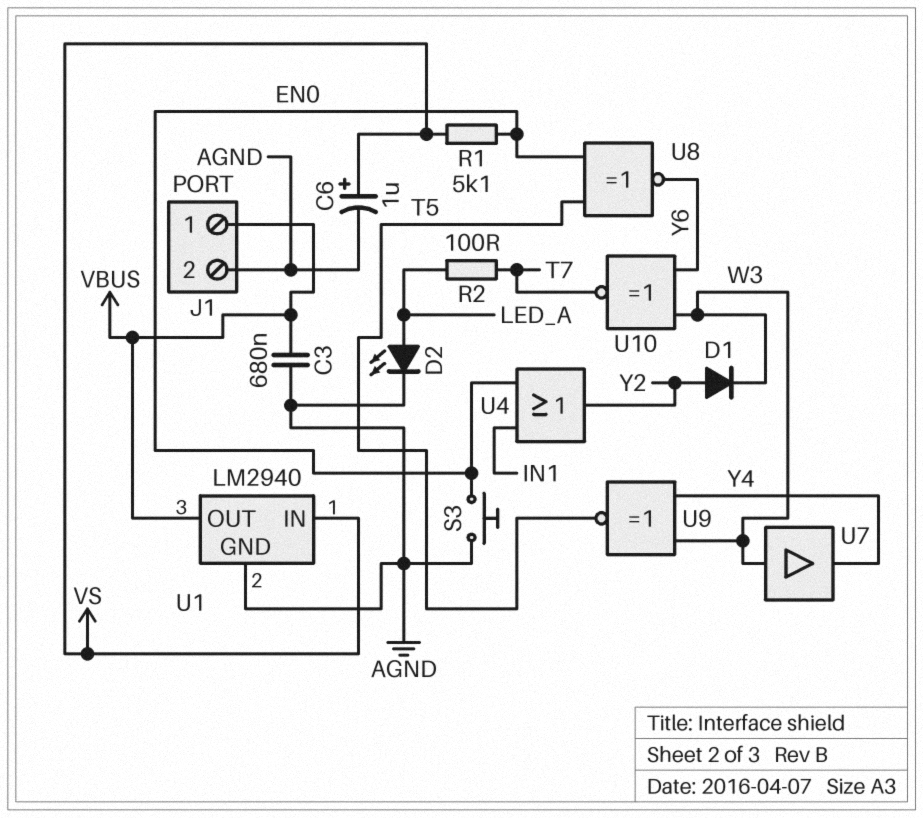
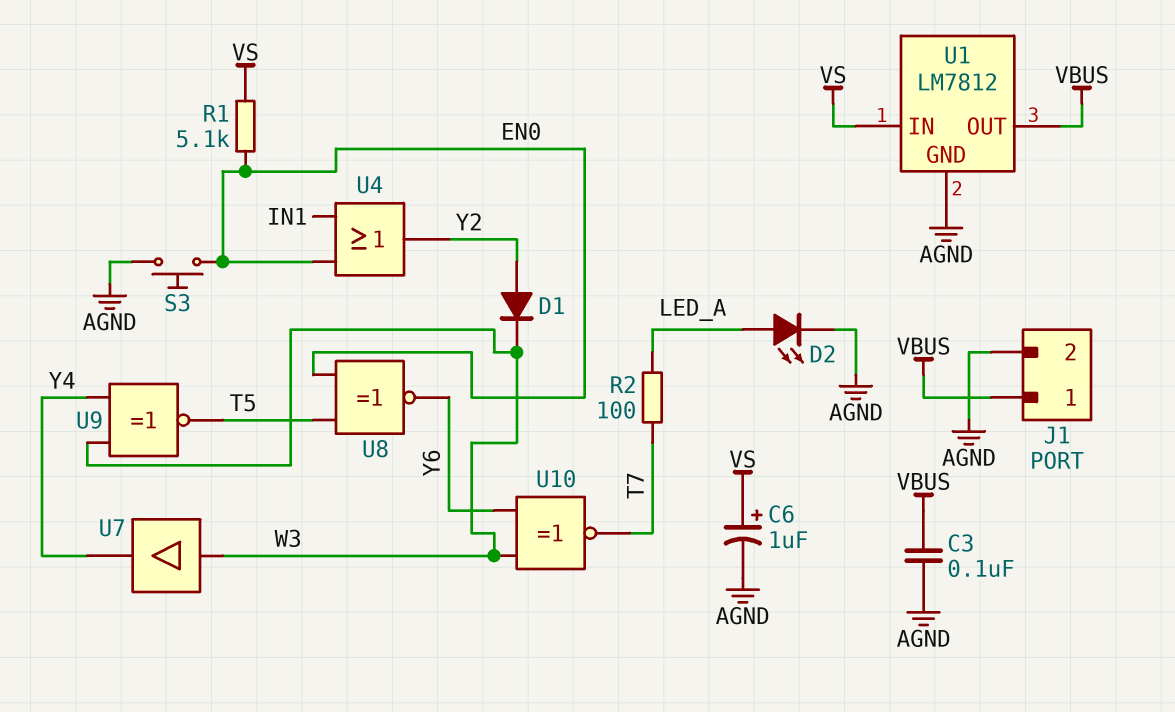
C3: 680nF (AGND, VBUS) -> 100nF (AGND, VBUS)
U1: LM2940 -> LM7812

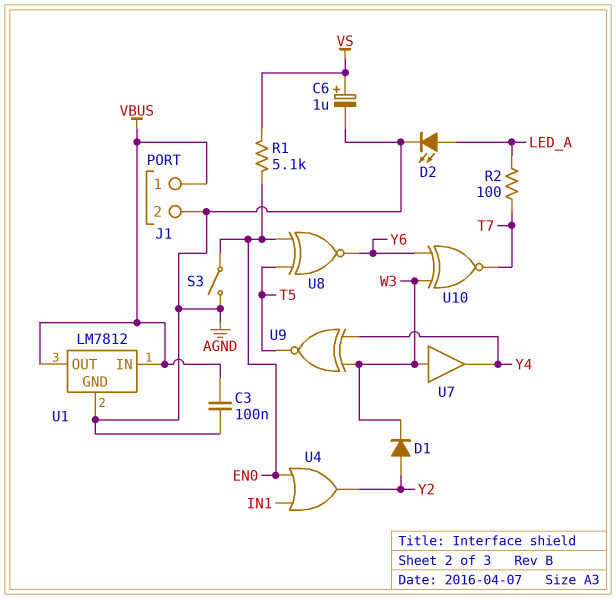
S3: button (AGND, EN0) -> switch (AGND, EN0)
U1 pin IN: VS -> VBUS

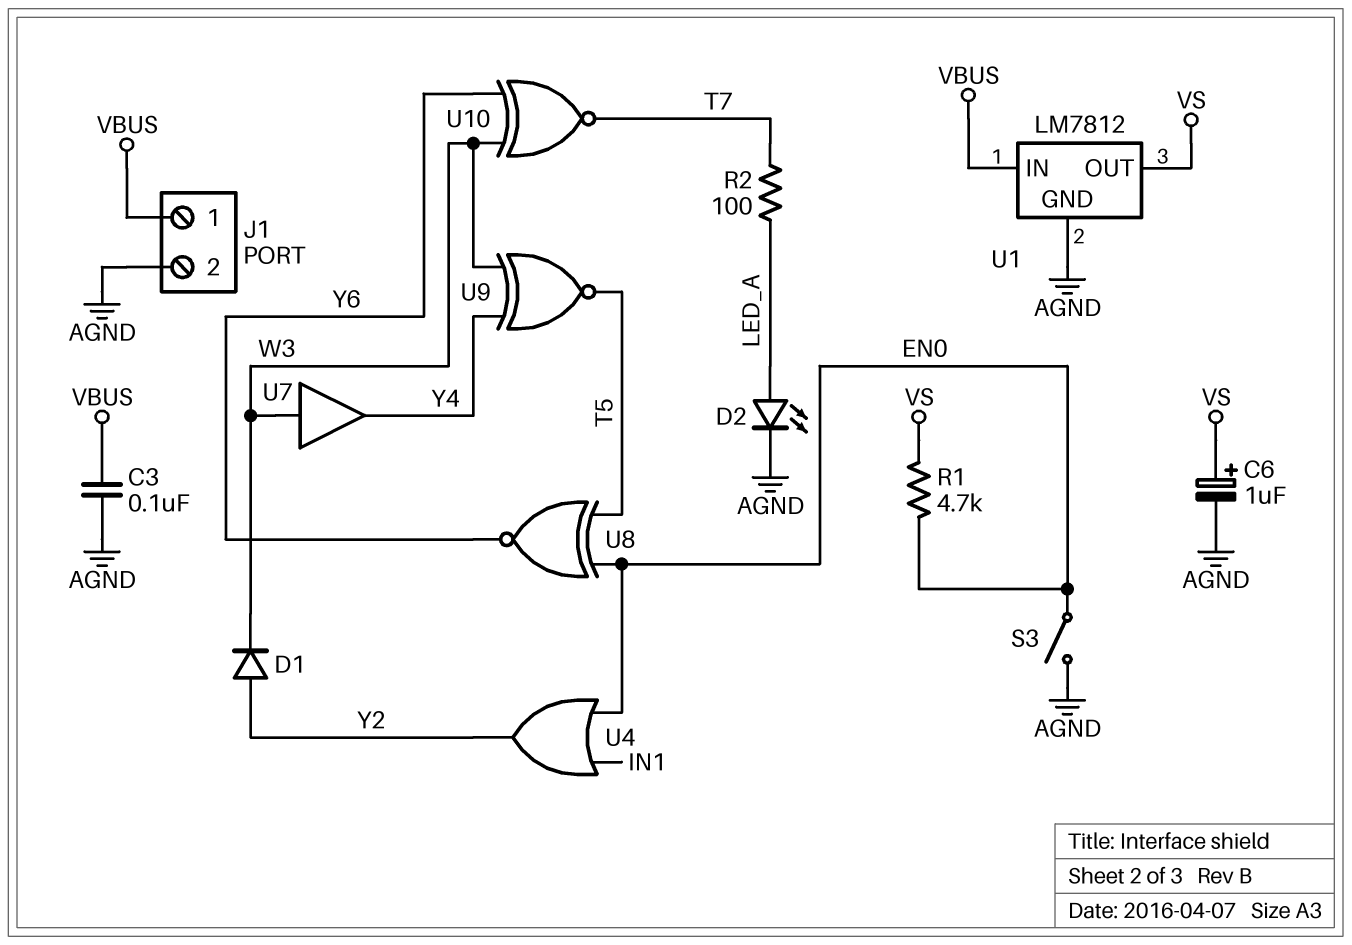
R1: 5.1k (EN0, VS) -> 4.7k (EN0, VS)
U1 pin OUT: VBUS -> VS

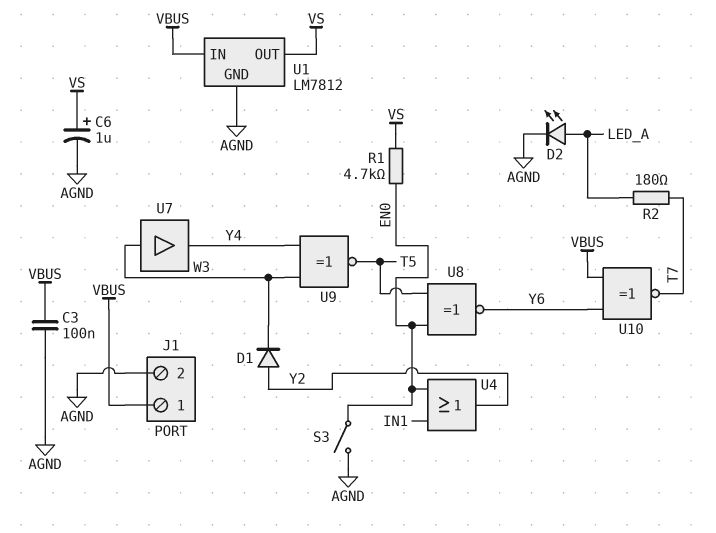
R2: 100 (LED_A, T7) -> 180 (LED_A, T7)
U10: XNOR (in W3, in Y6, out T7) -> XNOR (in VBUS, in Y6, out T7)

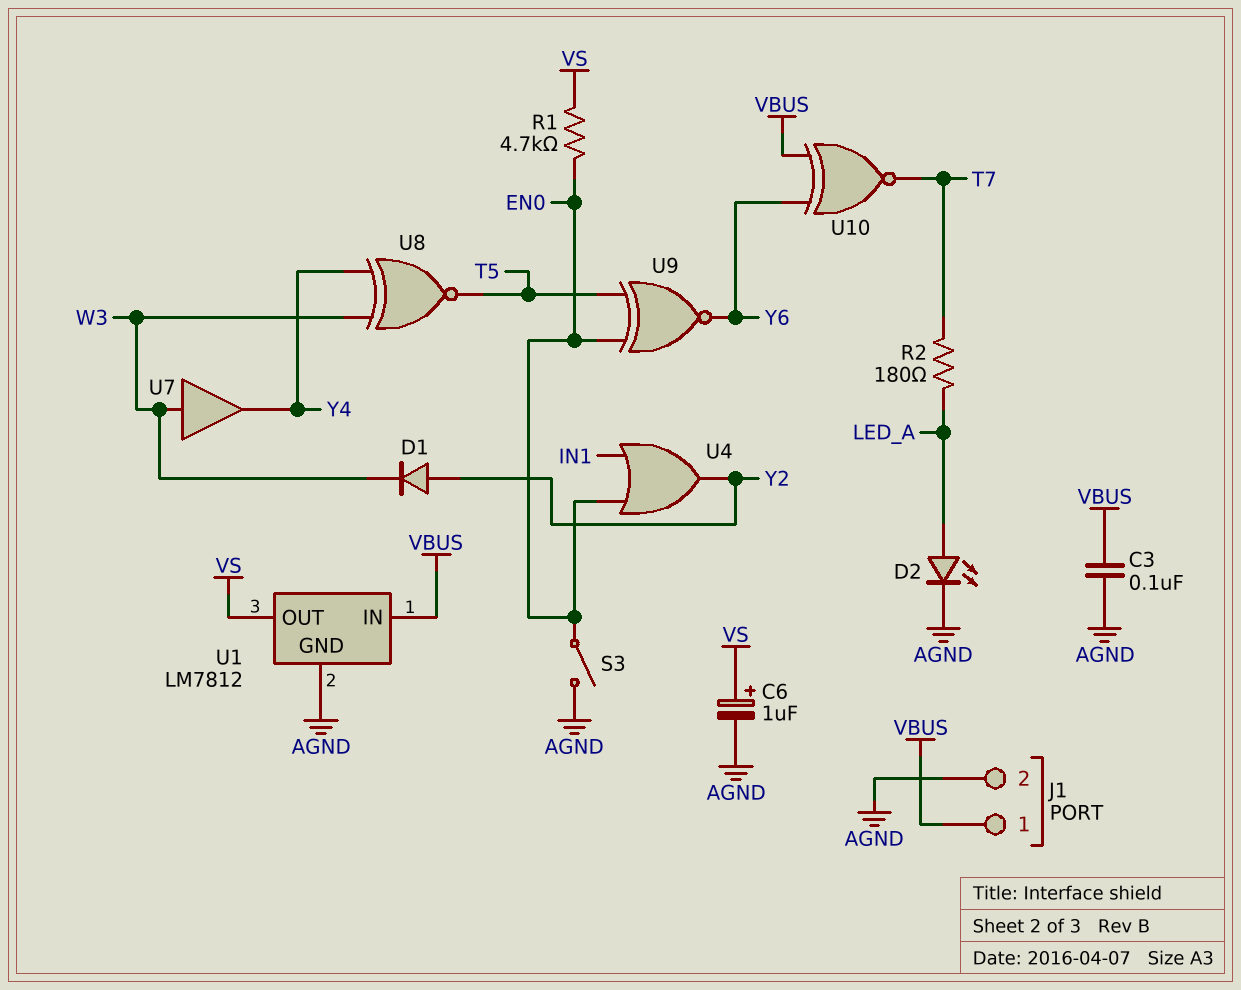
U8: XNOR (in EN0, in T5, out Y6) -> XNOR (in W3, in Y4, out T5)
U9: XNOR (in W3, in Y4, out T5) -> XNOR (in EN0, in T5, out Y6)

